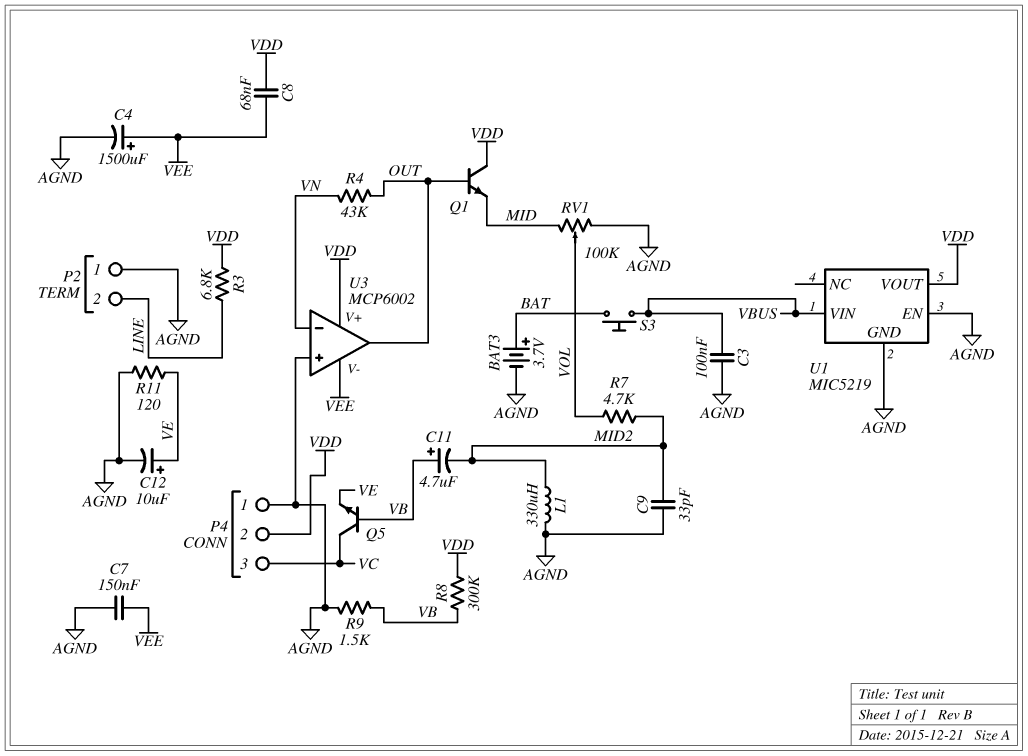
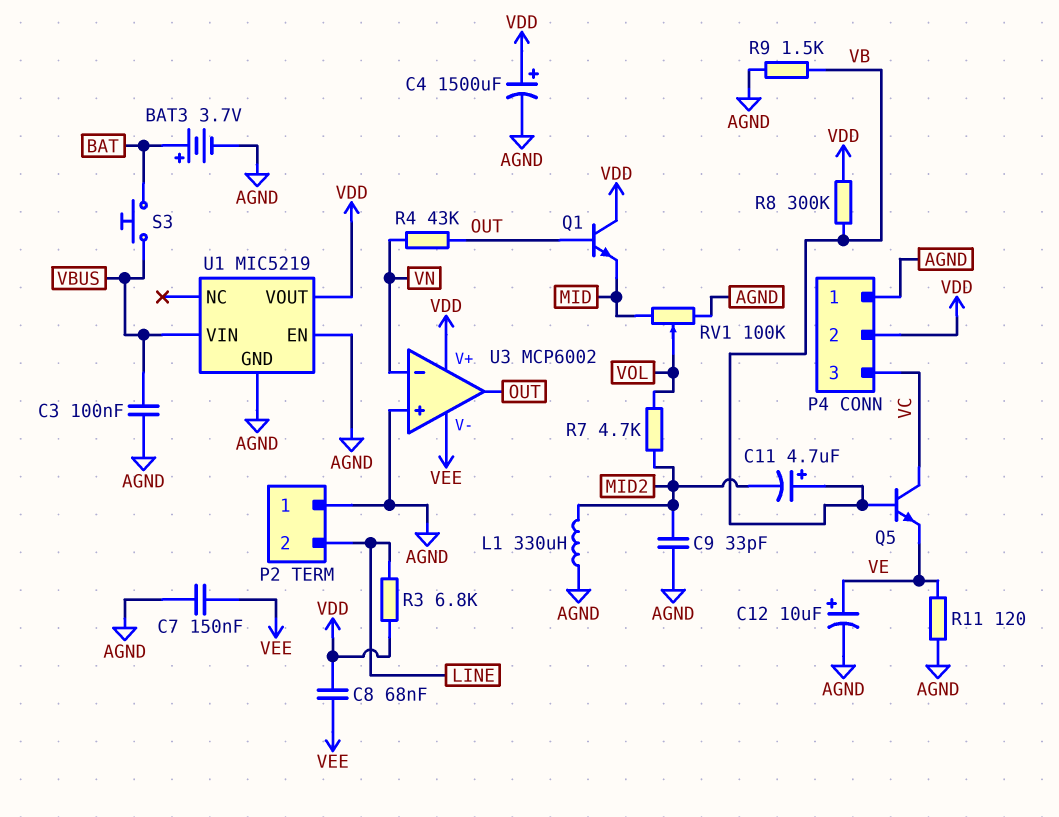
C4: 1500uF (plus VEE, minus AGND) -> 1500uF (plus VDD, minus AGND)

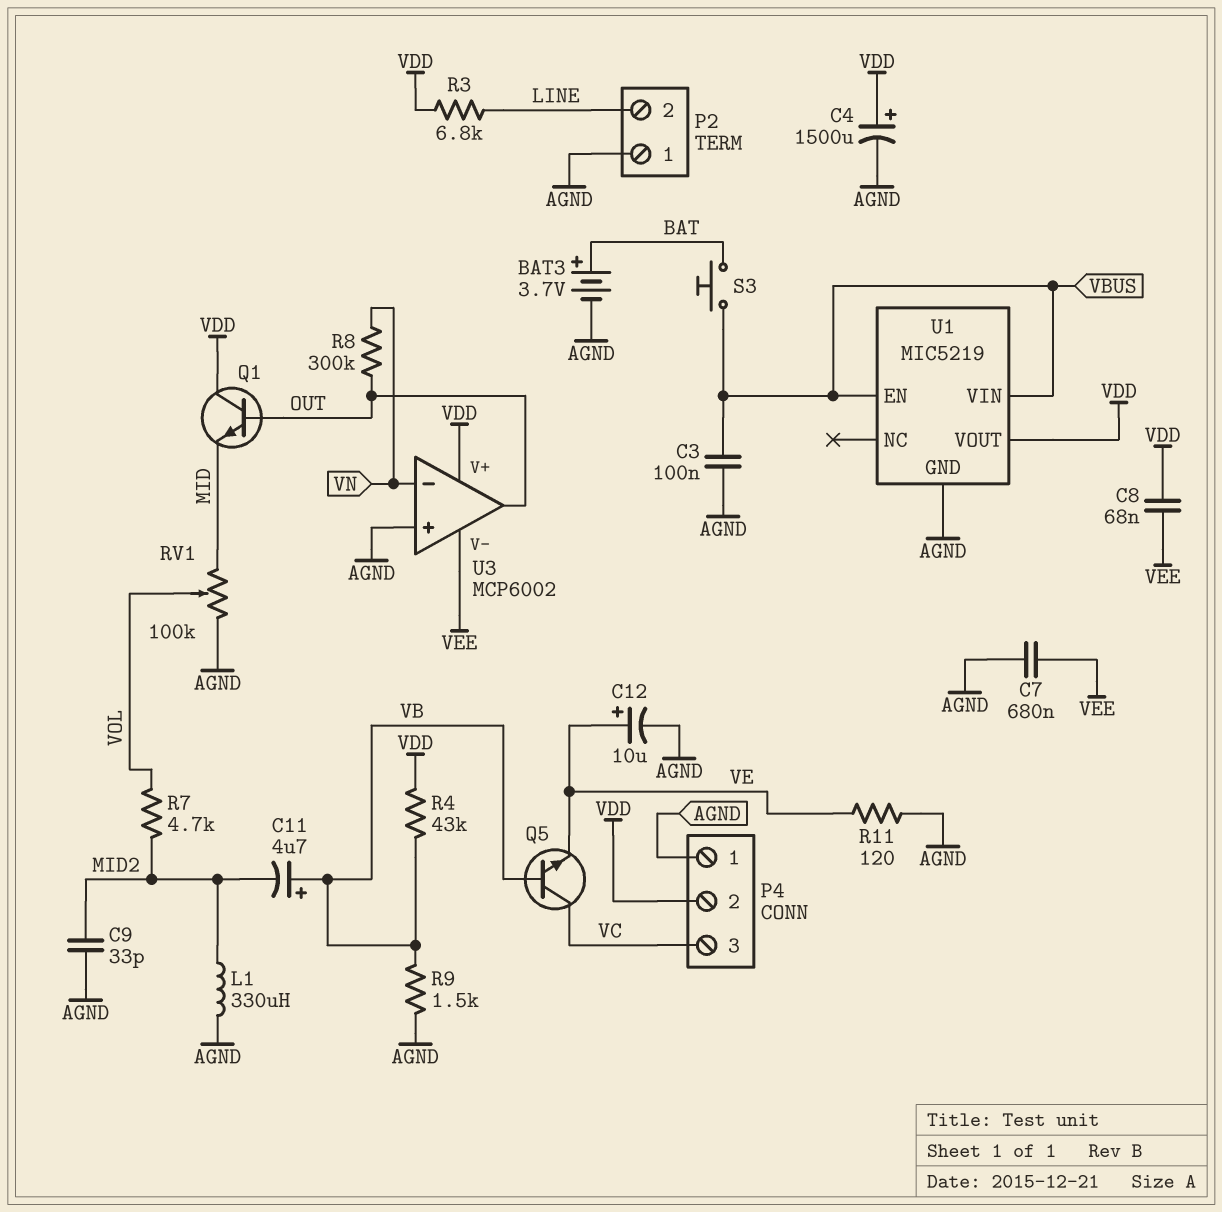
C7: 150nF (AGND, VEE) -> 680nF (AGND, VEE)
R4: 43k (OUT, VN) -> 43k (VB, VDD)
R8: 300k (VB, VDD) -> 300k (OUT, VN)
U1 pin EN: AGND -> VBUS

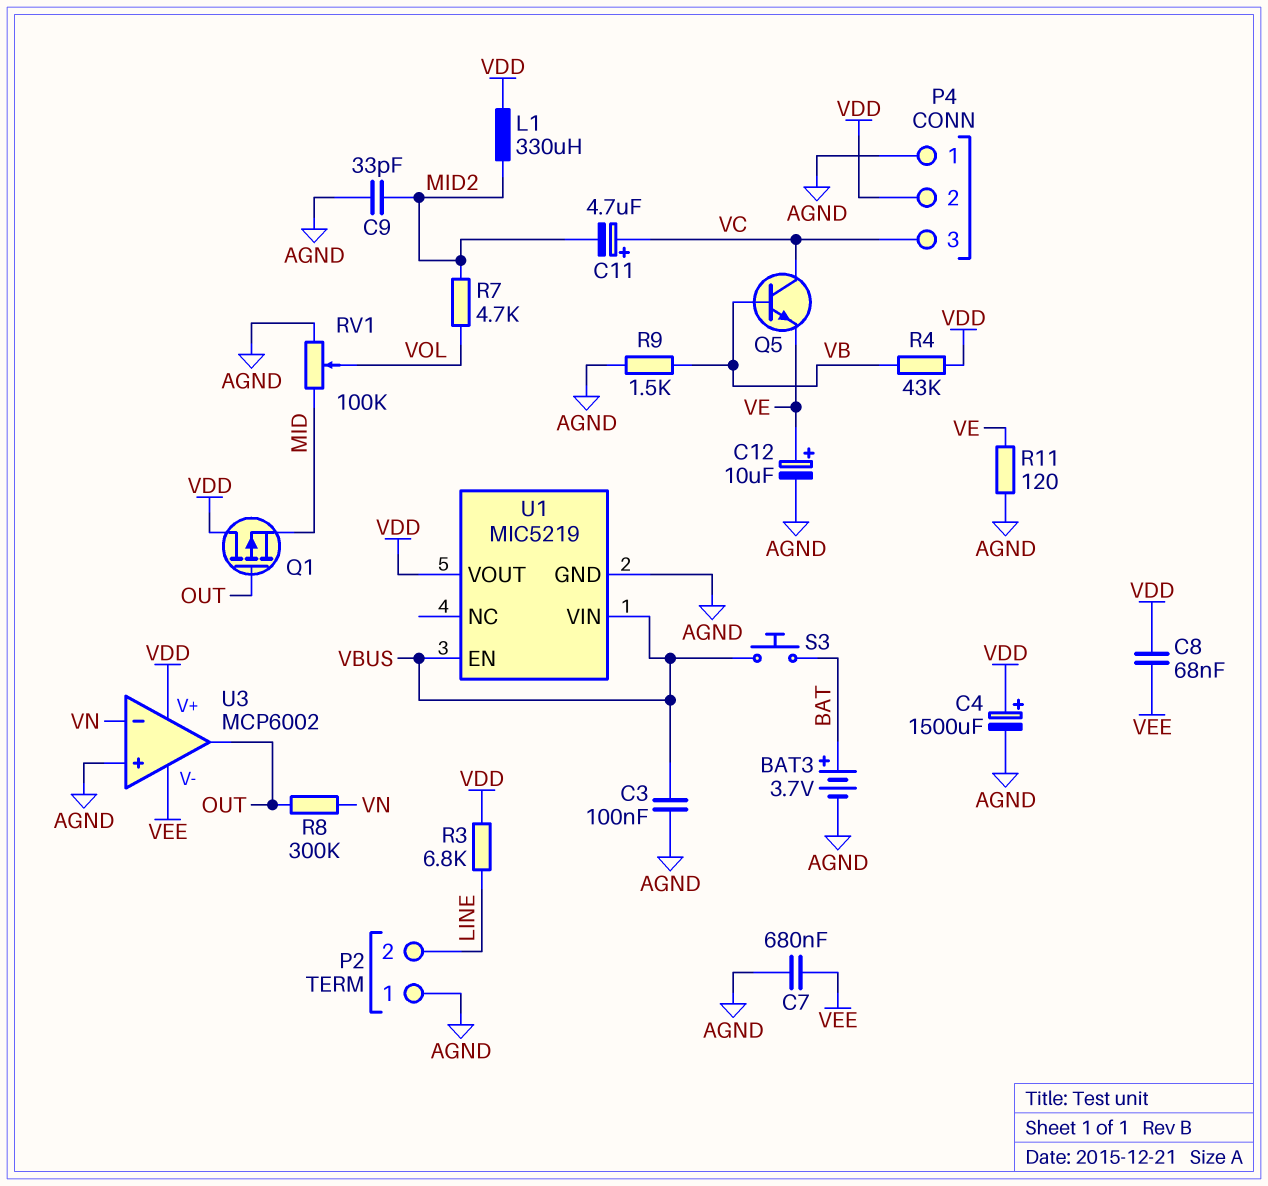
C11: 4.7uF (plus VB, minus MID2) -> 4.7uF (plus VC, minus MID2)
L1: 330uH (AGND, MID2) -> 330uH (MID2, VDD)
Q1: NPN (B OUT, C VDD, E MID) -> PMOS (G OUT, D VDD, S MID)

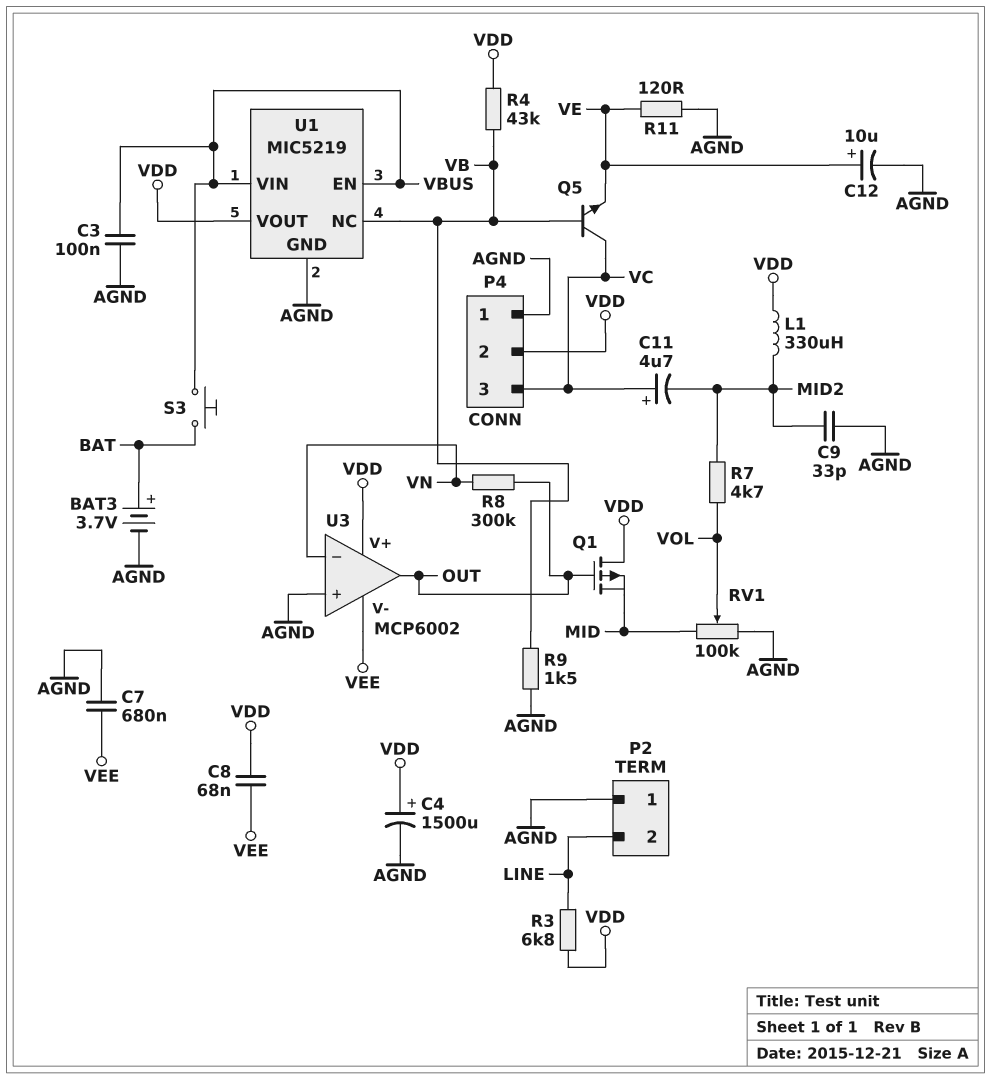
U1 pin NC: none -> VB

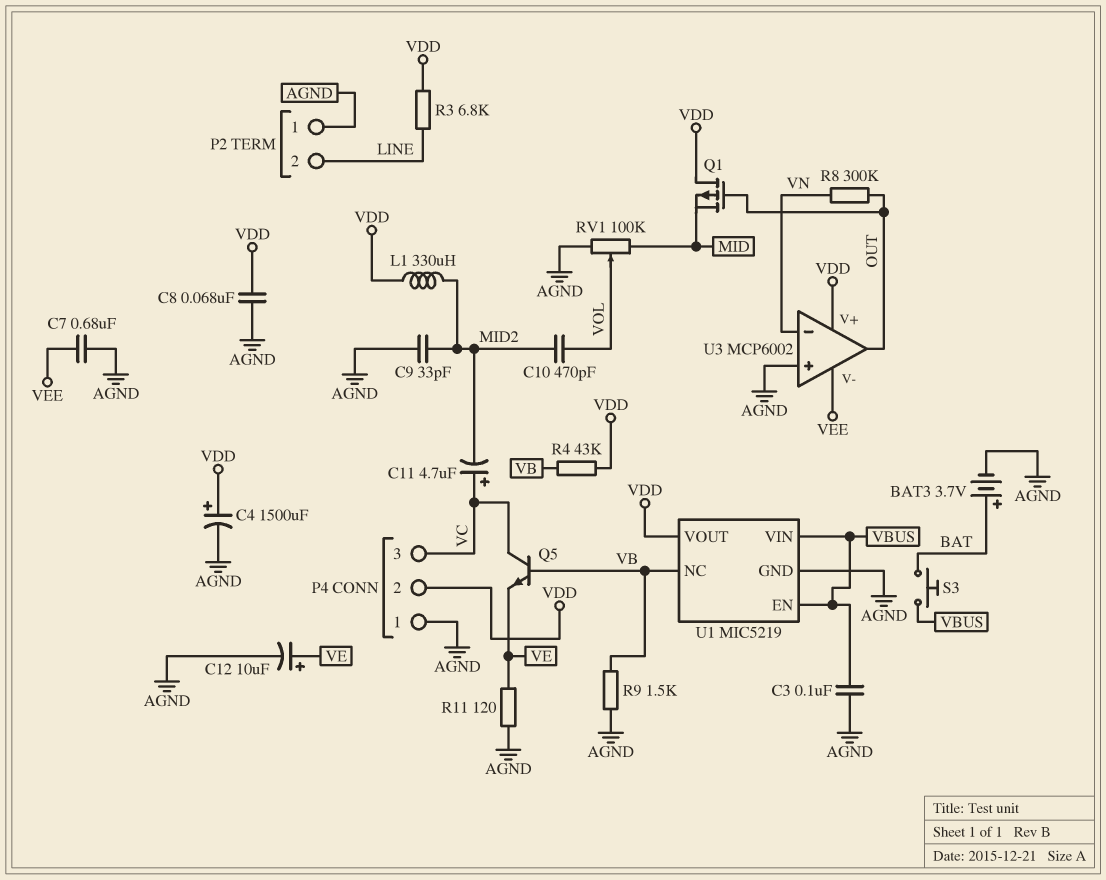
C8: 68nF (VDD, VEE) -> 68nF (AGND, VDD)
C10: none -> 470pF (MID2, VOL)
R7: 4.7k (MID2, VOL) -> none

